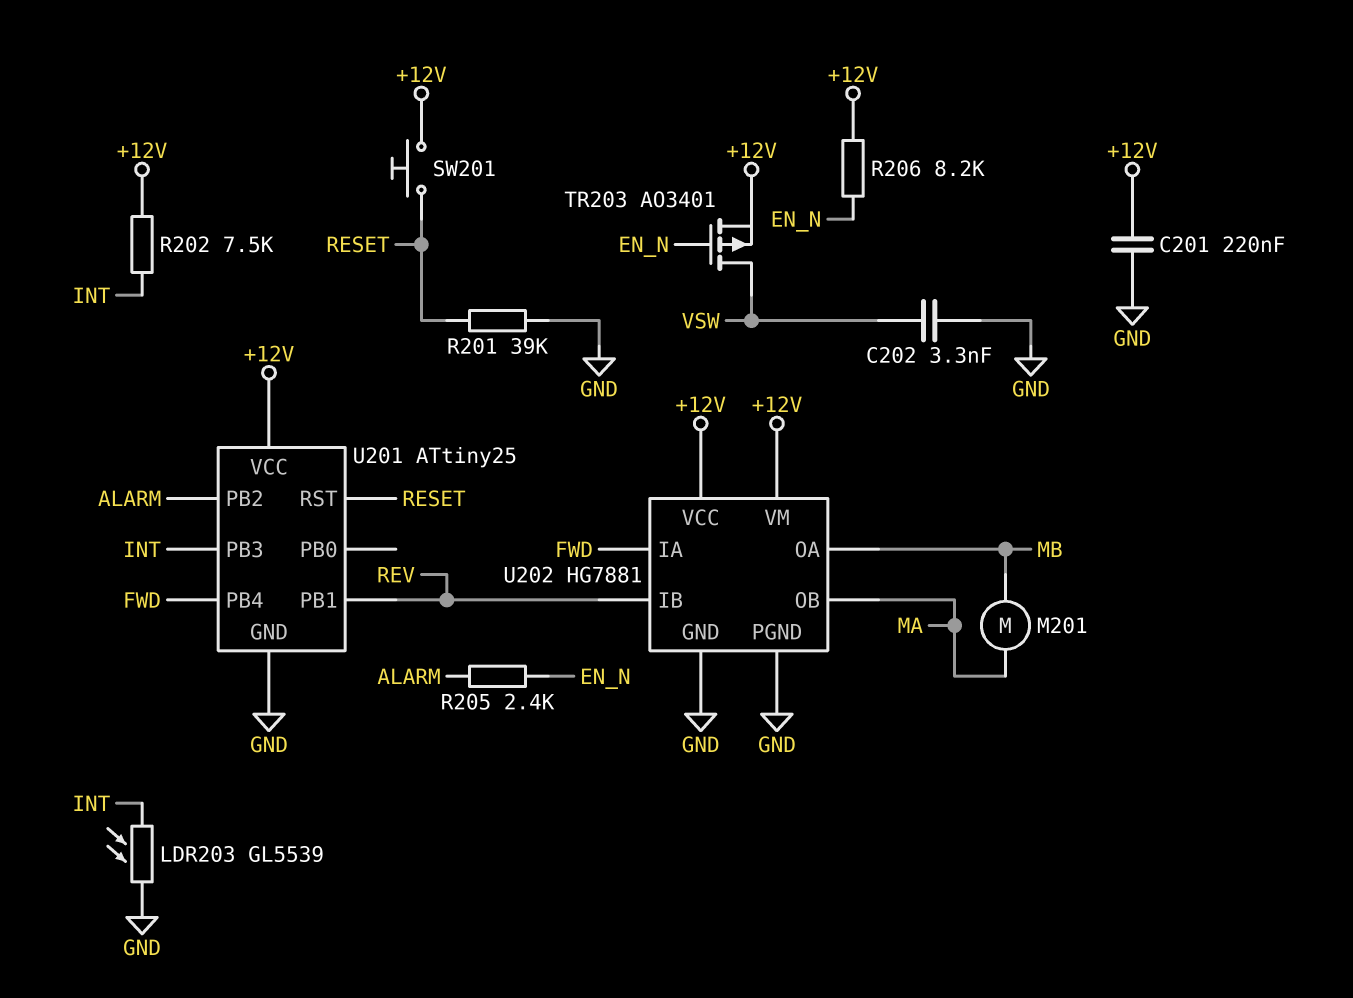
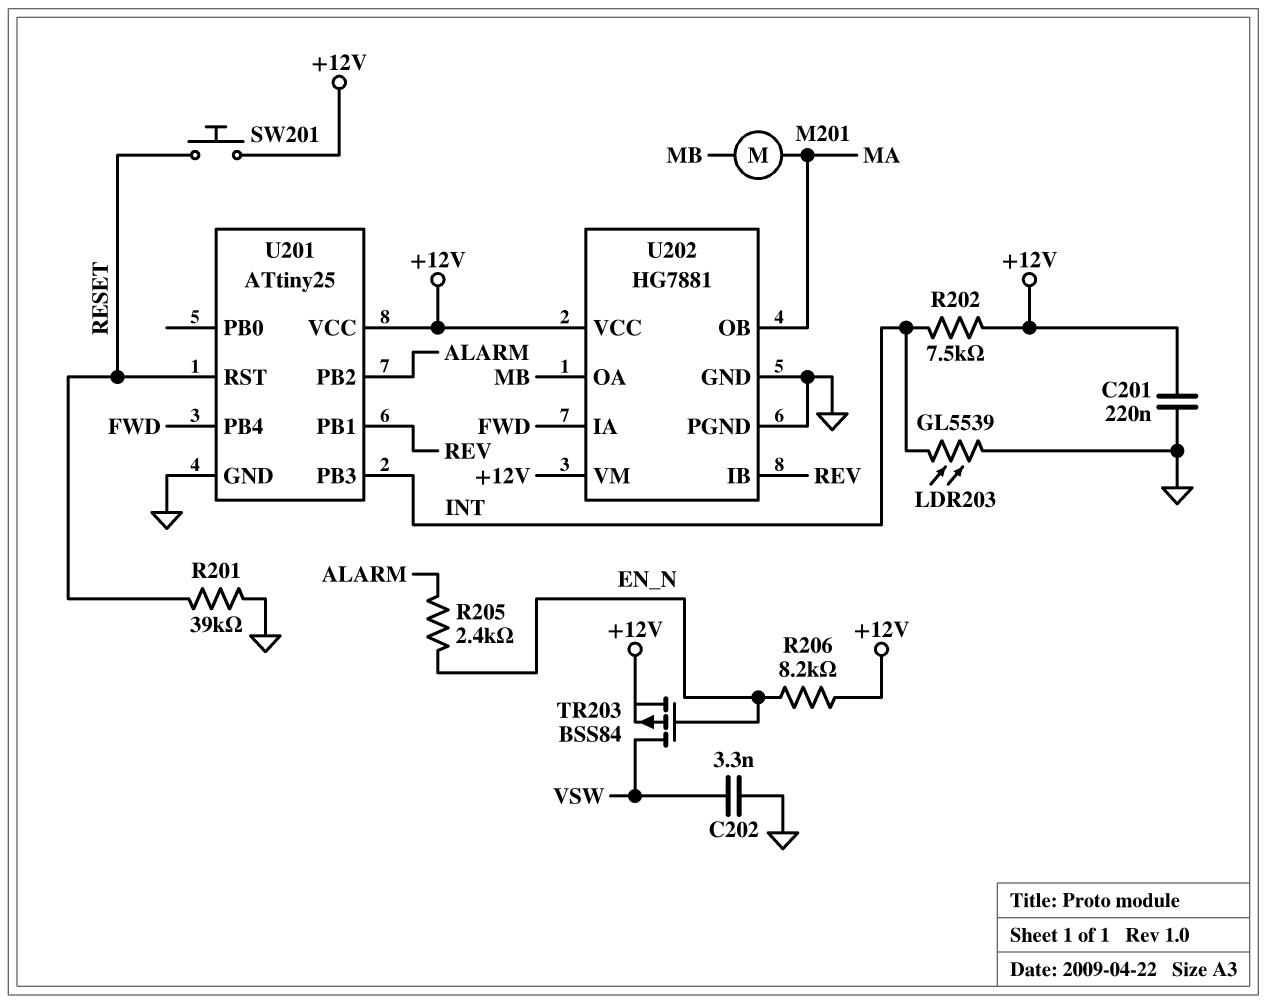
TR203: PMOS AO3401 (G EN_N, D VSW, S +12V) -> PMOS BSS84 (G EN_N, D VSW, S +12V)

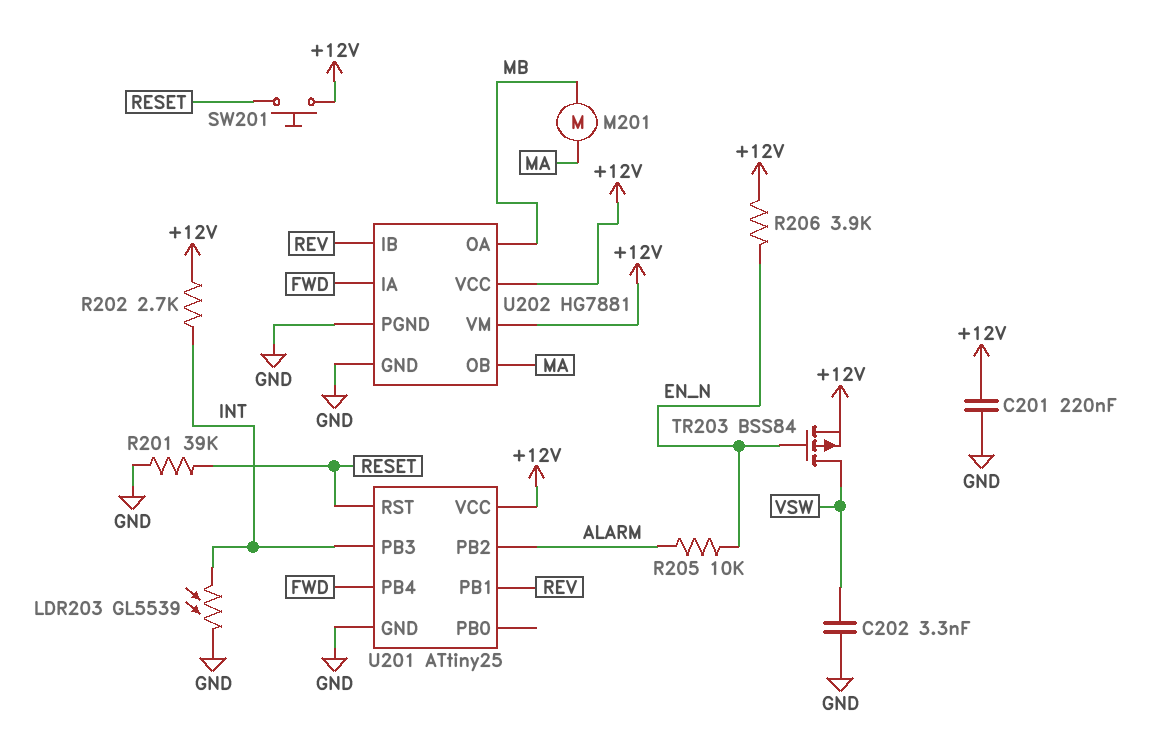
R202: 7.5k (+12V, INT) -> 2.7k (+12V, INT)
R205: 2.4k (ALARM, EN_N) -> 10k (ALARM, EN_N)
R206: 8.2k (+12V, EN_N) -> 3.9k (+12V, EN_N)

